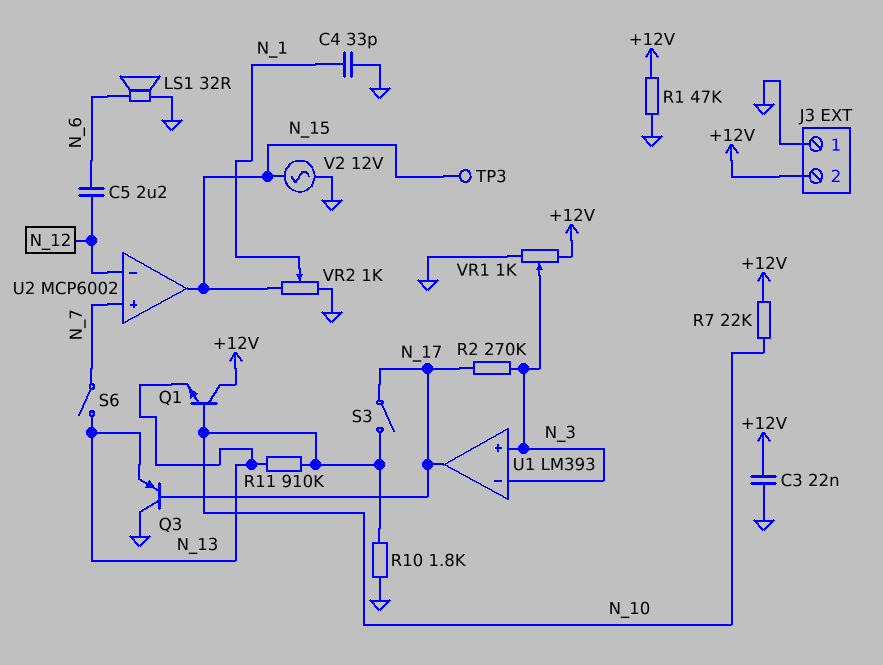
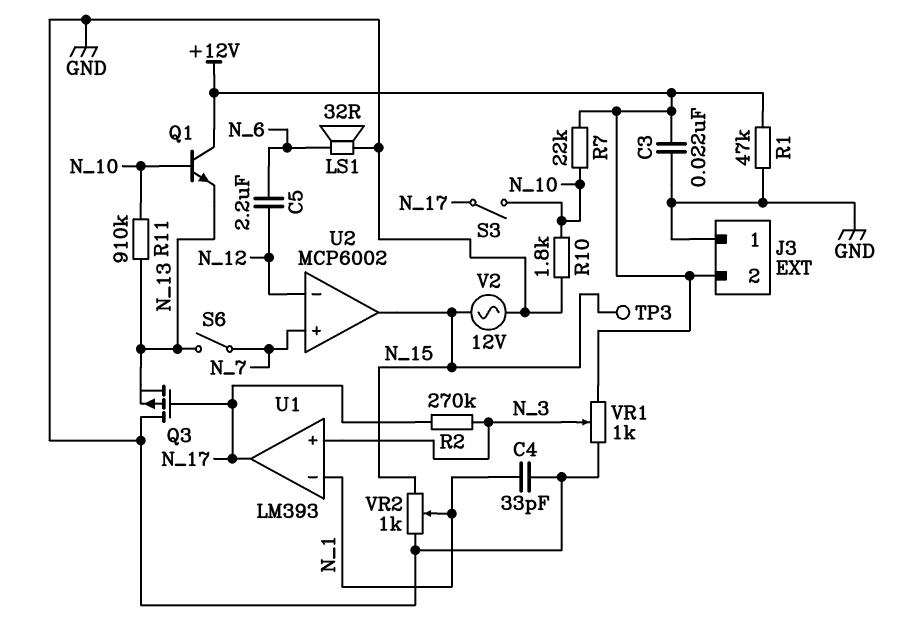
Q3: PNP (B N_17, C GND, E N_13) -> PMOS (G N_17, D GND, S N_13)
U1 pin in-: N_3 -> N_1

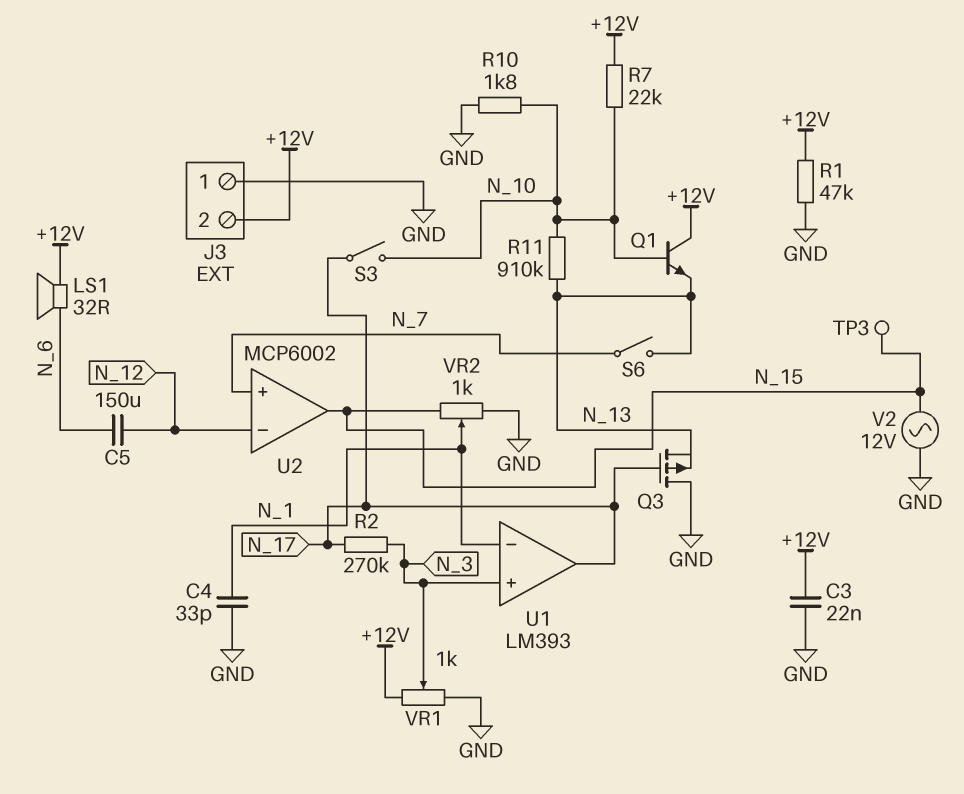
C5: 2.2uF (N_6, N_12) -> 150uF (N_6, N_12)
LS1: speaker 32R (GND, N_6) -> speaker 32R (+12V, N_6)

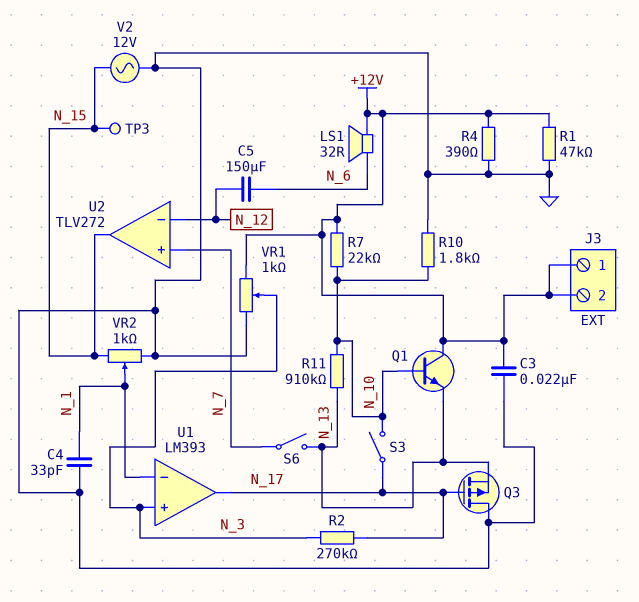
J3 pin 1: GND -> +12V
R4: none -> 390 (+12V, GND)
U2: MCP6002 -> TLV272

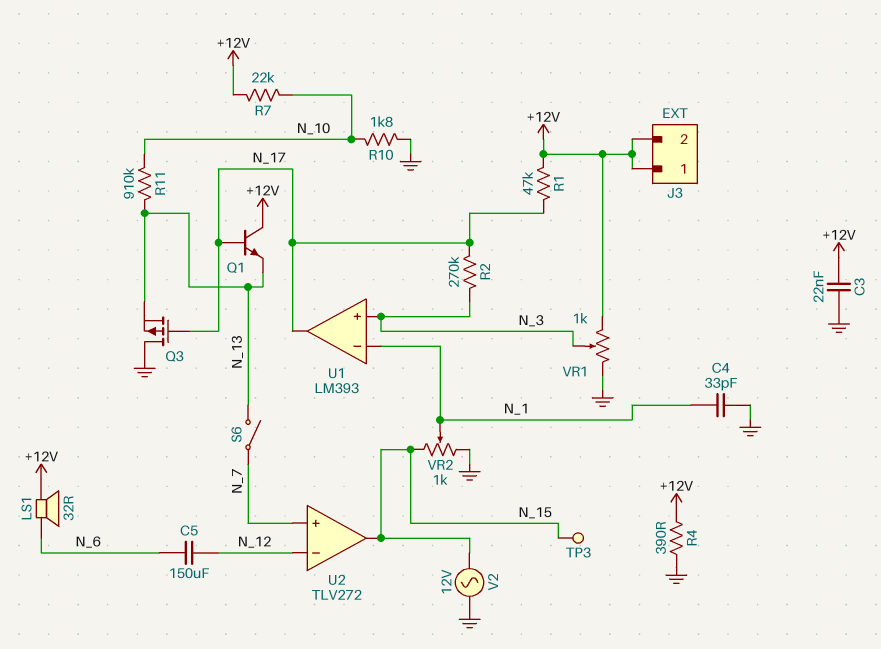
Q1: NPN (B N_10, C +12V, E N_13) -> NPN (B N_17, C +12V, E N_13)
R1: 47k (+12V, GND) -> 47k (+12V, N_17)
S3: switch (N_10, N_17) -> none

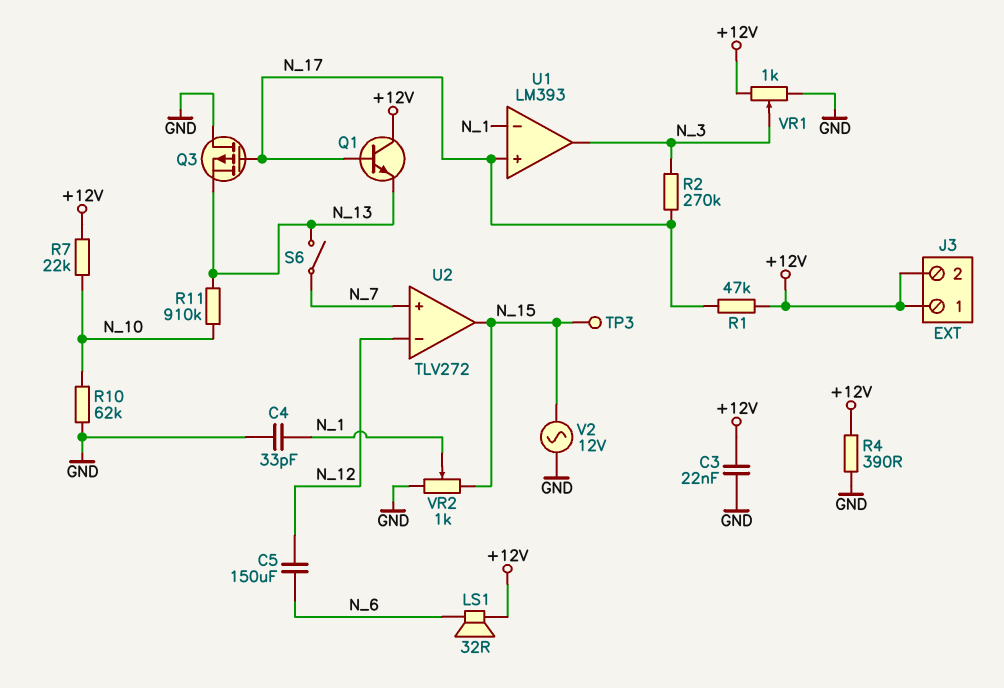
R10: 1.8k (GND, N_10) -> 62k (GND, N_10)
U1 pin in+: N_3 -> N_17
U1 pin out: N_17 -> N_3

